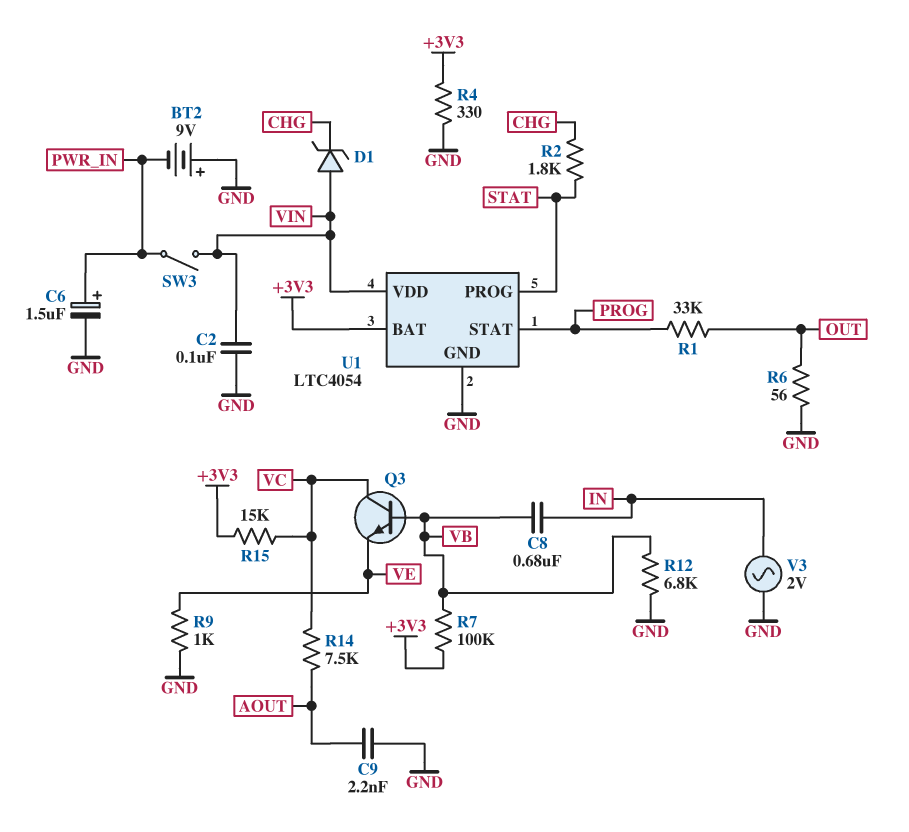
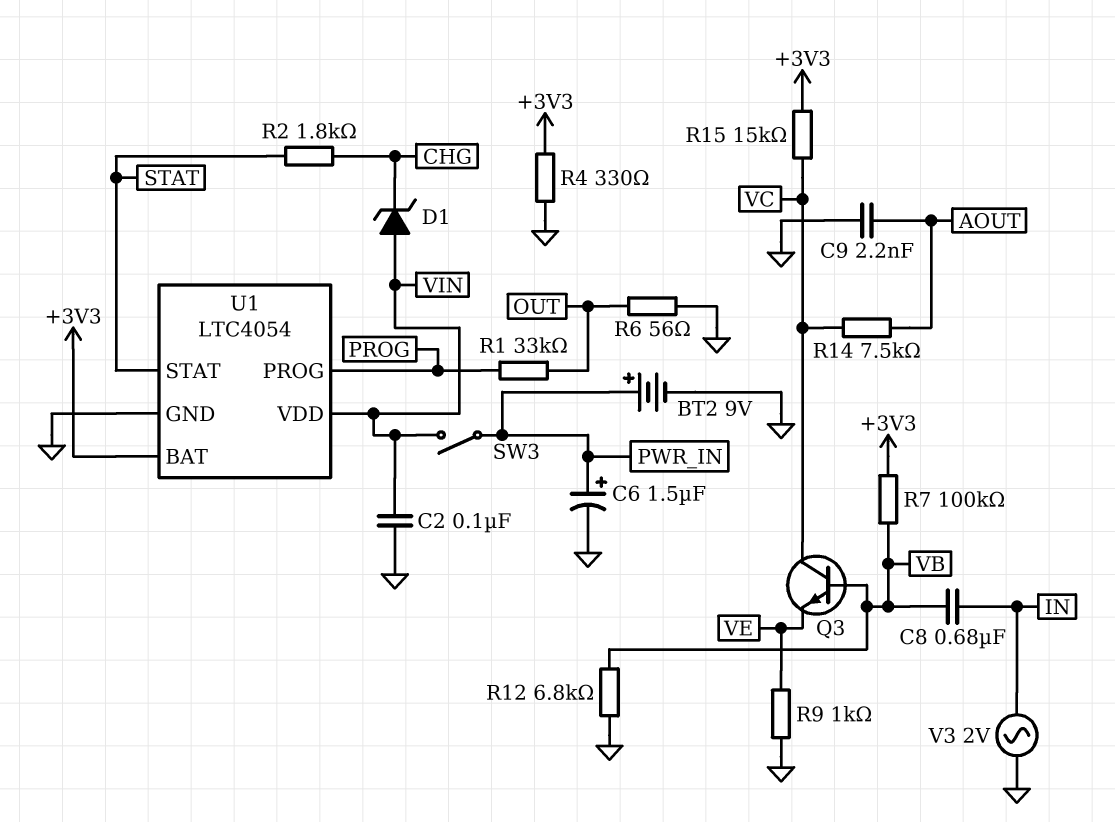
BT2: 9V (plus GND, minus PWR_IN) -> 9V (plus PWR_IN, minus GND)
U1 pin PROG: STAT -> PROG
U1 pin STAT: PROG -> STAT

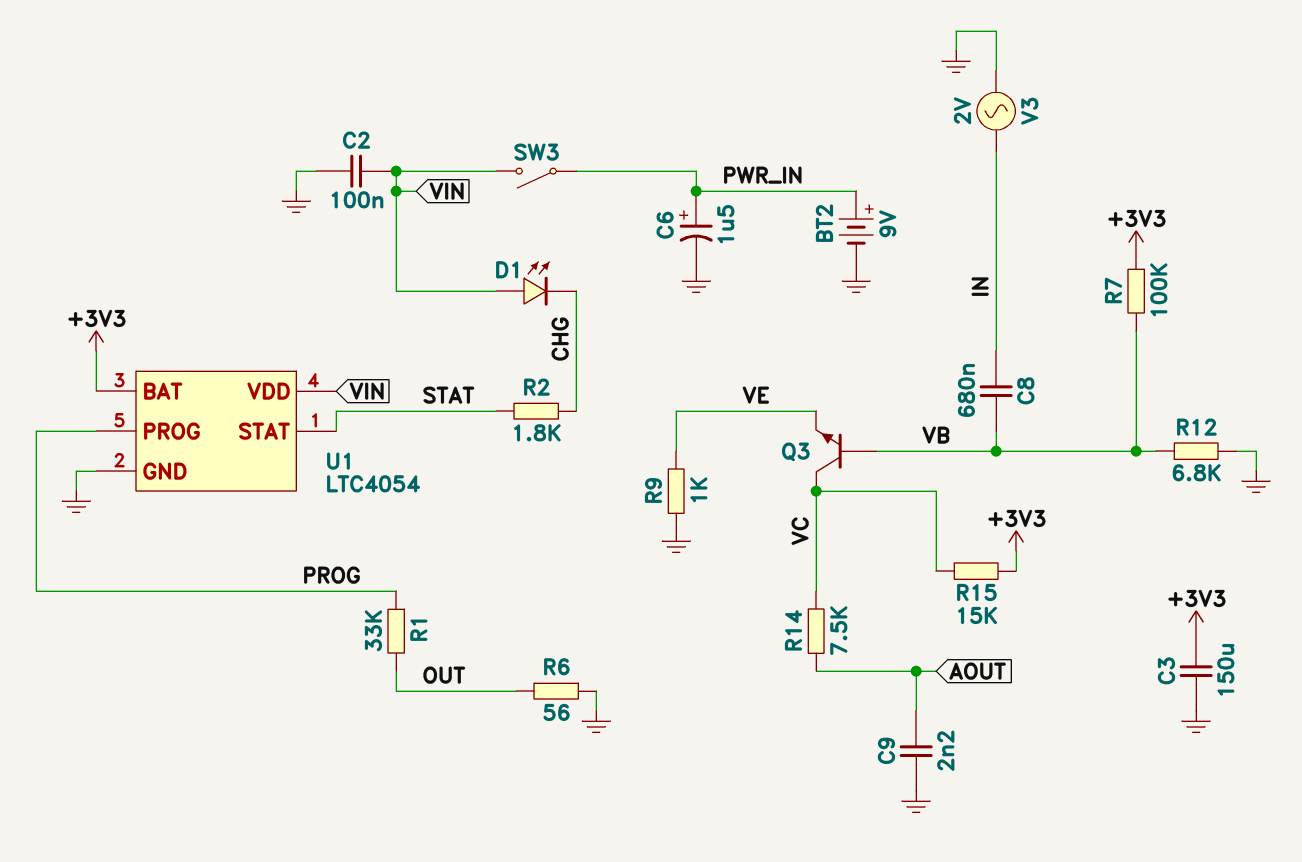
C3: none -> 150uF (+3V3, GND)
D1: zener (A VIN, K CHG) -> LED (A VIN, K CHG)
R4: 330 (+3V3, GND) -> none

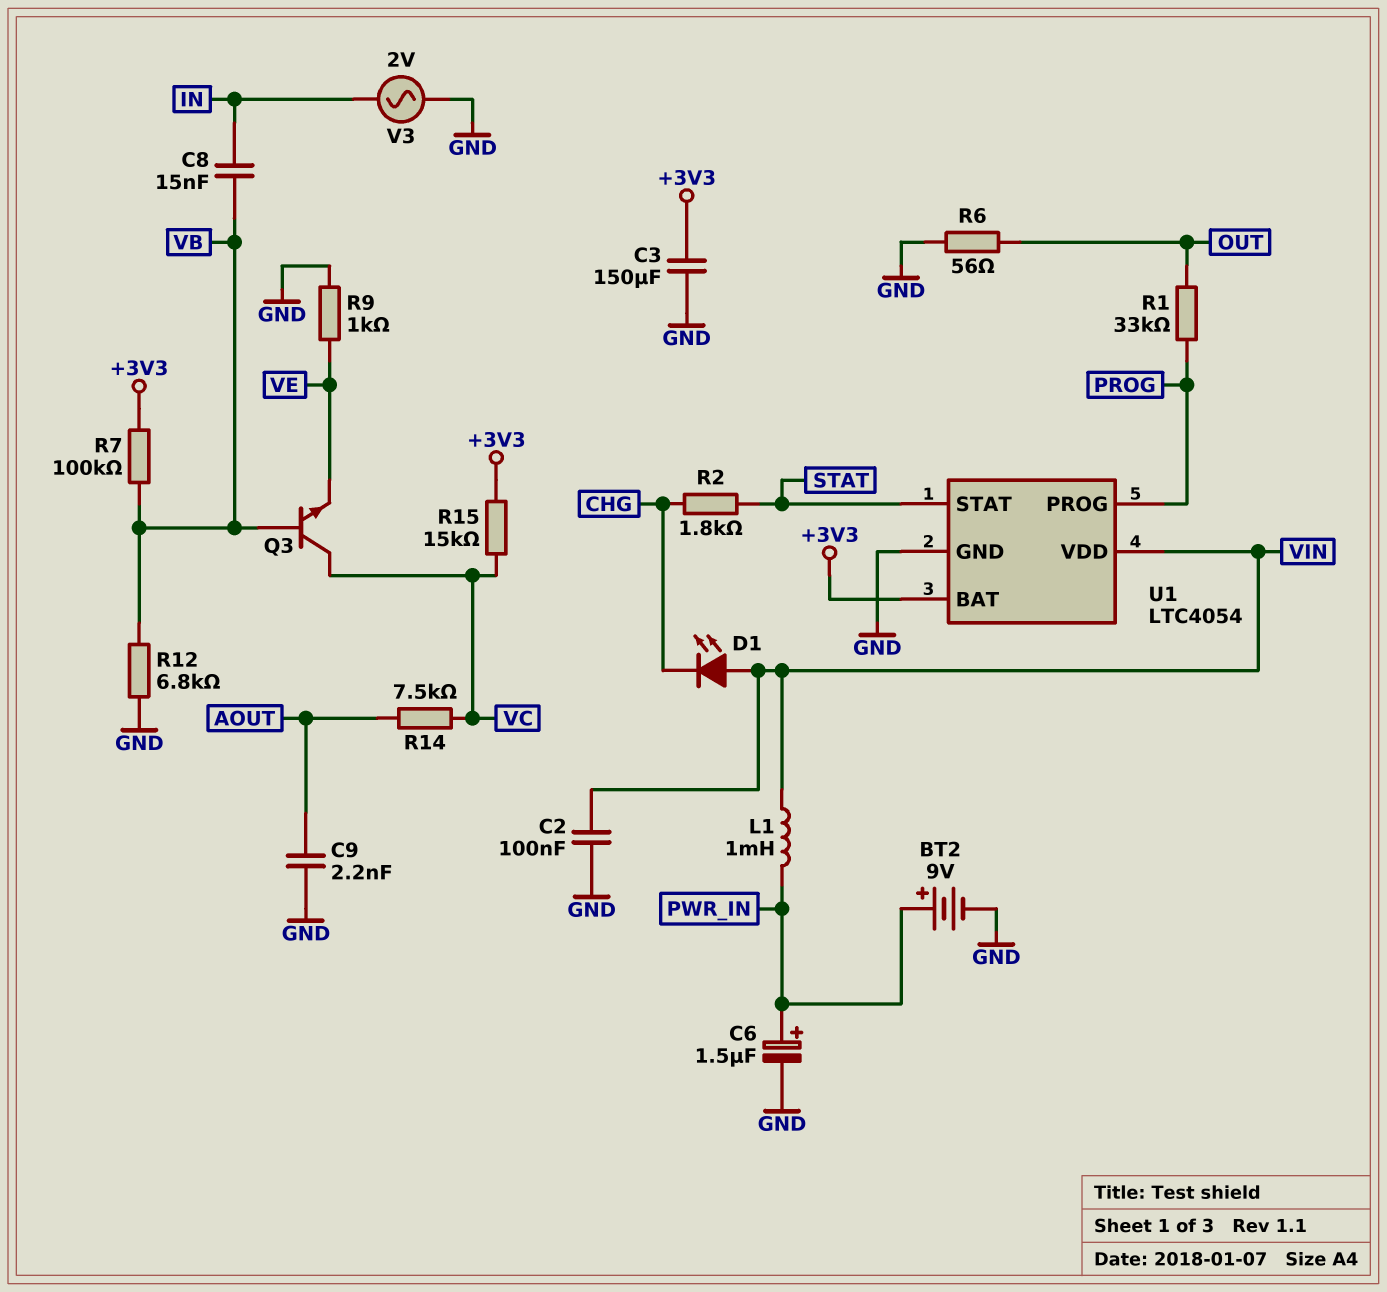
C8: 680nF (IN, VB) -> 15nF (IN, VB)
L1: none -> 1mH (PWR_IN, VIN)
SW3: switch (PWR_IN, VIN) -> none

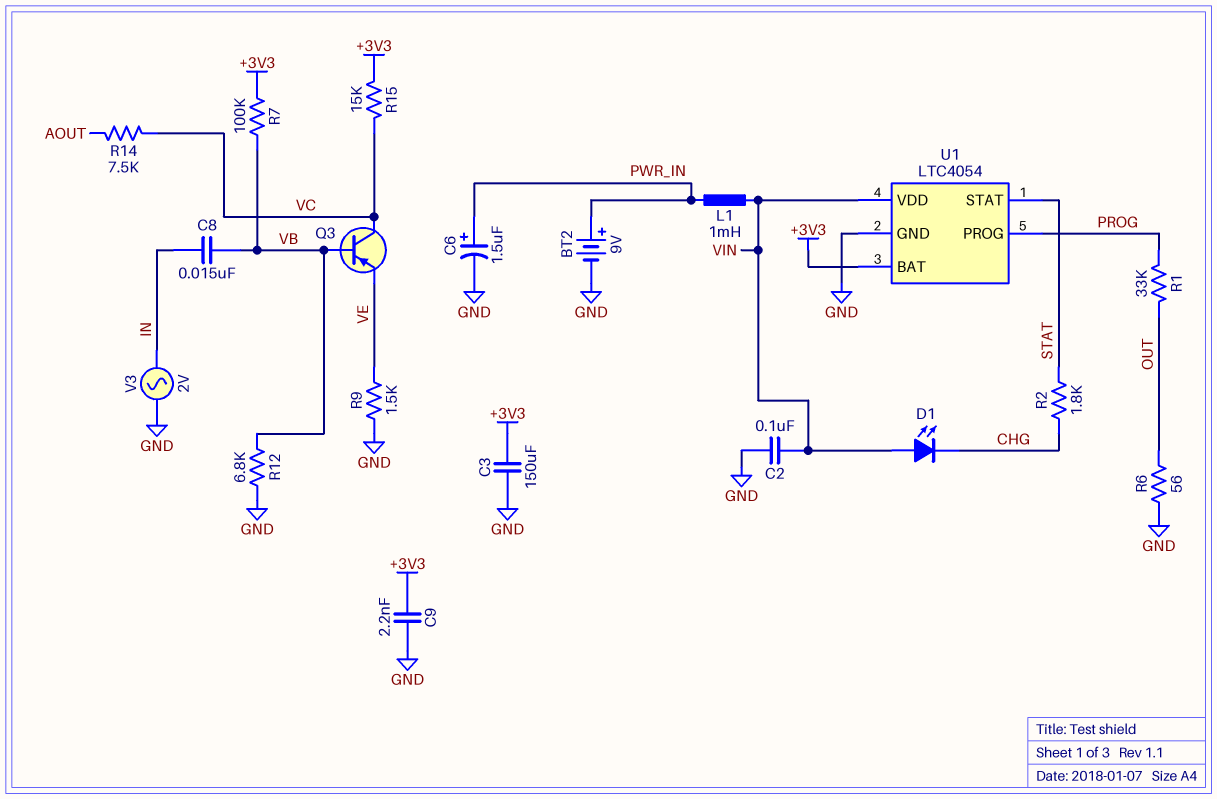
C9: 2.2nF (AOUT, GND) -> 2.2nF (+3V3, GND)
Q3: NPN (B VB, C VC, E VE) -> PNP (B VB, C VC, E VE)
R9: 1k (GND, VE) -> 1.5k (GND, VE)

